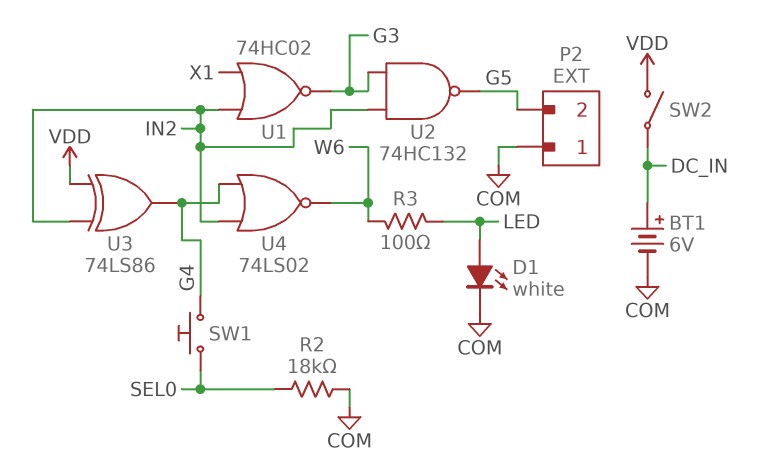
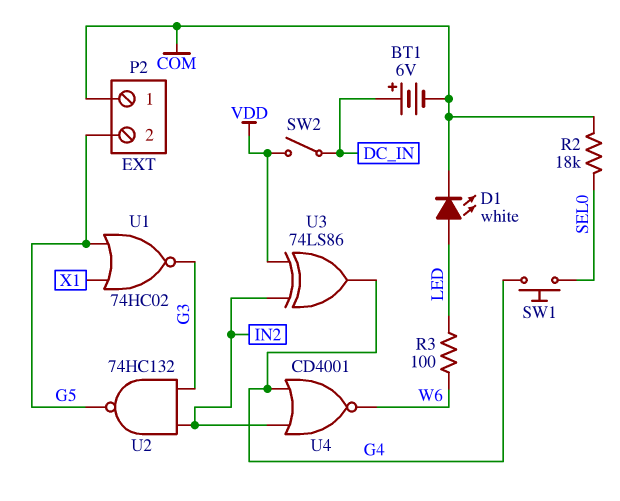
U1: NOR 74HC02 (in IN2, in X1, out G3) -> NOR 74HC02 (in G5, in X1, out G3)
U4: NOR 74LS02 (in G4, in IN2, out W6) -> NOR CD4001 (in G4, in IN2, out W6)

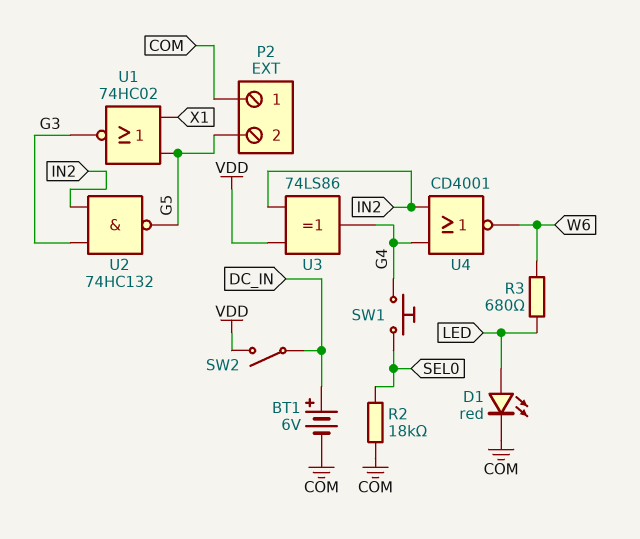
D1: LED white (A LED, K COM) -> LED red (A LED, K COM)
R3: 100 (LED, W6) -> 680 (LED, W6)

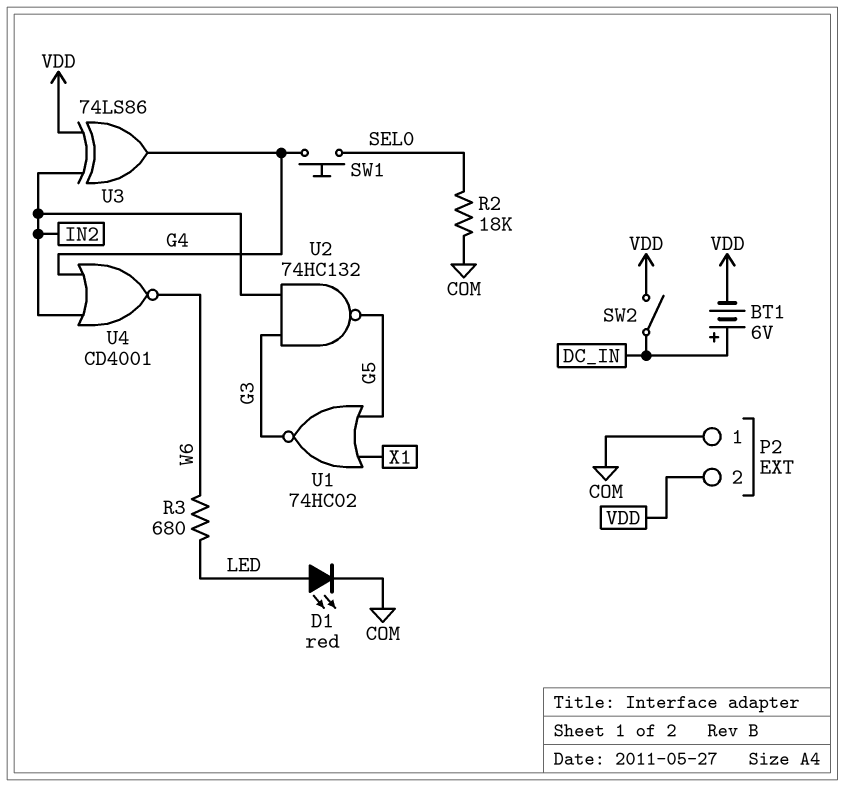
BT1: 6V (plus DC_IN, minus COM) -> 6V (plus DC_IN, minus VDD)
P2 pin 2: G5 -> VDD

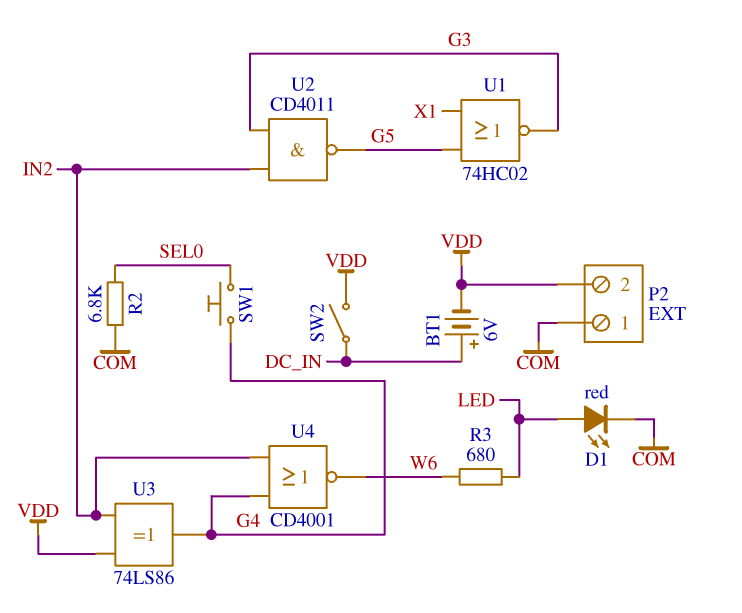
R2: 18k (COM, SEL0) -> 6.8k (COM, SEL0)
U2: NAND 74HC132 (in G3, in IN2, out G5) -> NAND CD4011 (in G3, in IN2, out G5)

